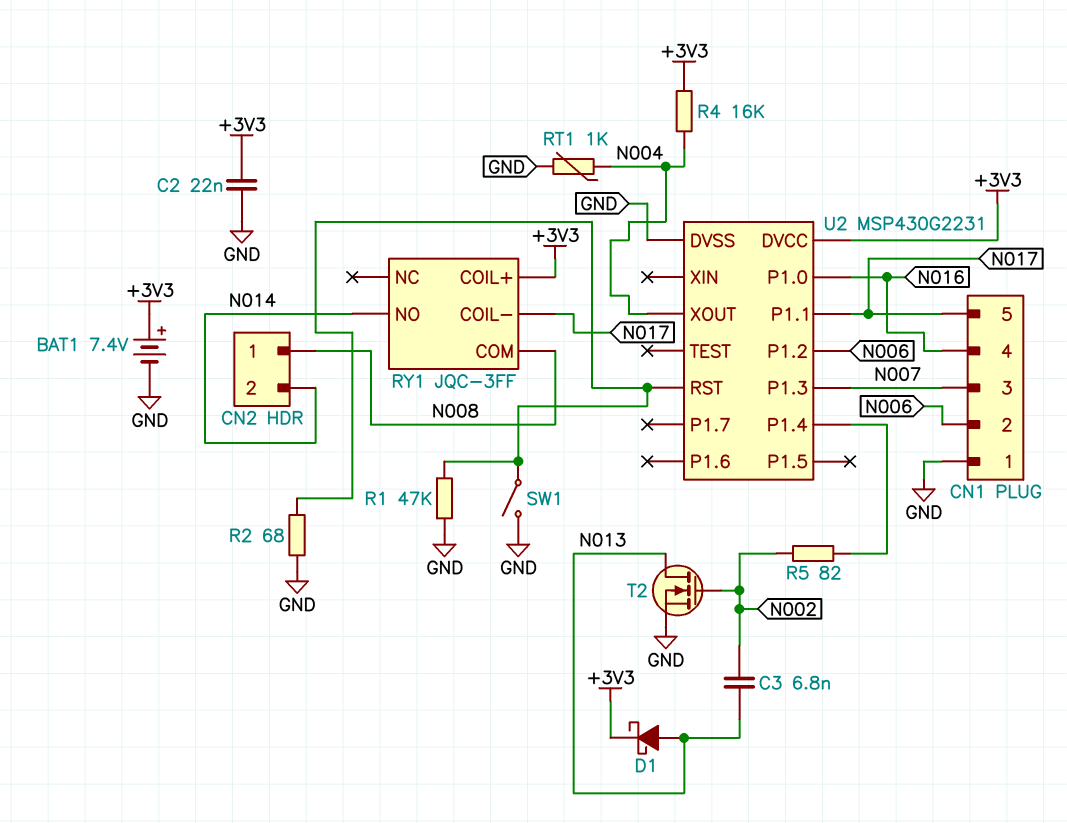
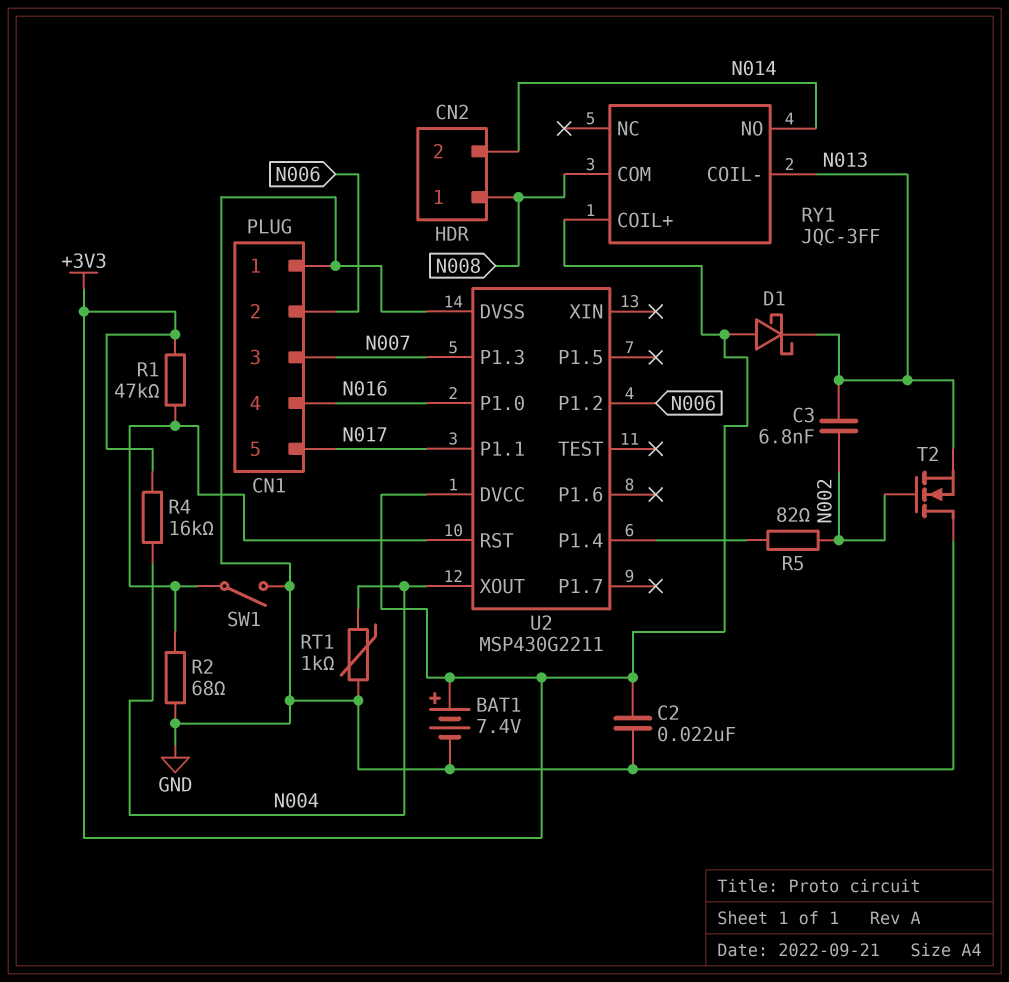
D1: schottky (A N013, K +3V3) -> schottky (A +3V3, K N013)
R1: 47k (GND, U2/RST) -> 47k (+3V3, U2/RST)
RY1 pin COIL-: N017 -> N013
T2: NMOS (G N002, D N013, S GND) -> NMOS (G N002, D GND, S N013)
U2: MSP430G2231 -> MSP430G2211

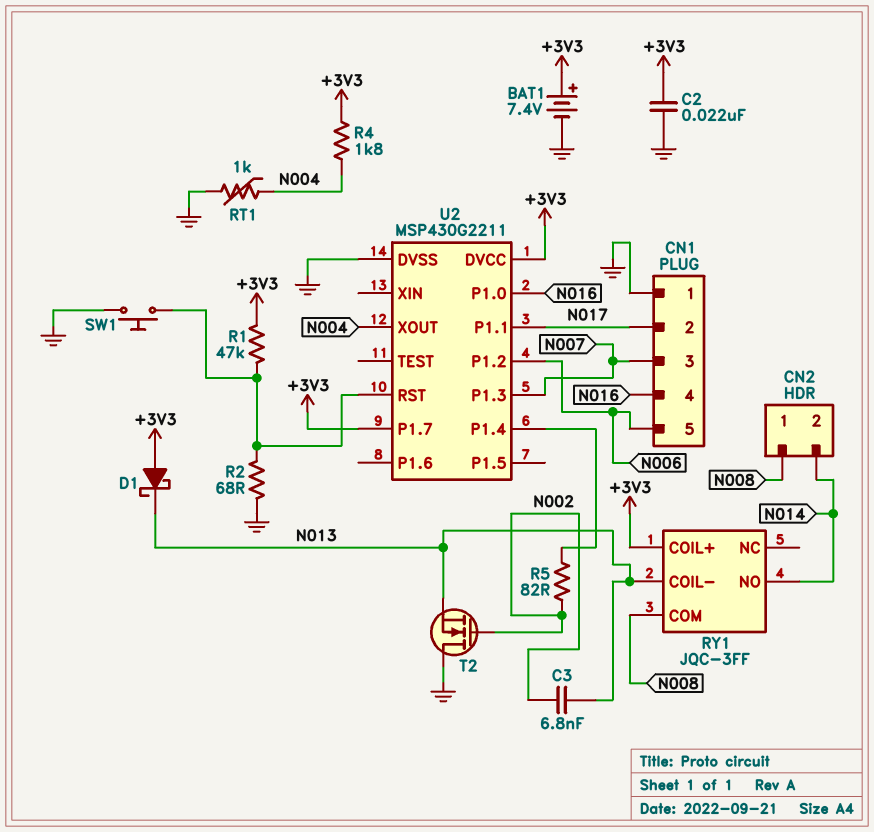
CN1 pin 2: N006 -> N017
CN1 pin 5: N017 -> N006
R4: 16k (+3V3, N004) -> 1.8k (+3V3, N004)
SW1: switch (GND, U2/RST) -> button (GND, U2/RST)
U2 pin P1.7: none -> +3V3

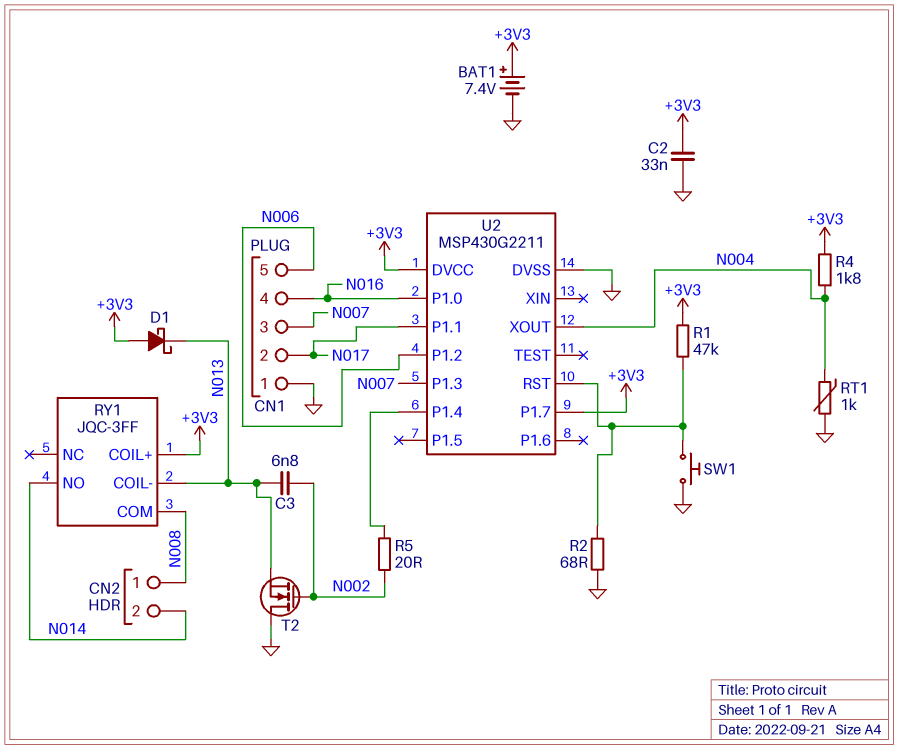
C2: 22nF (+3V3, GND) -> 33nF (+3V3, GND)
R5: 82 (N002, U2/P1.4) -> 20 (N002, U2/P1.4)

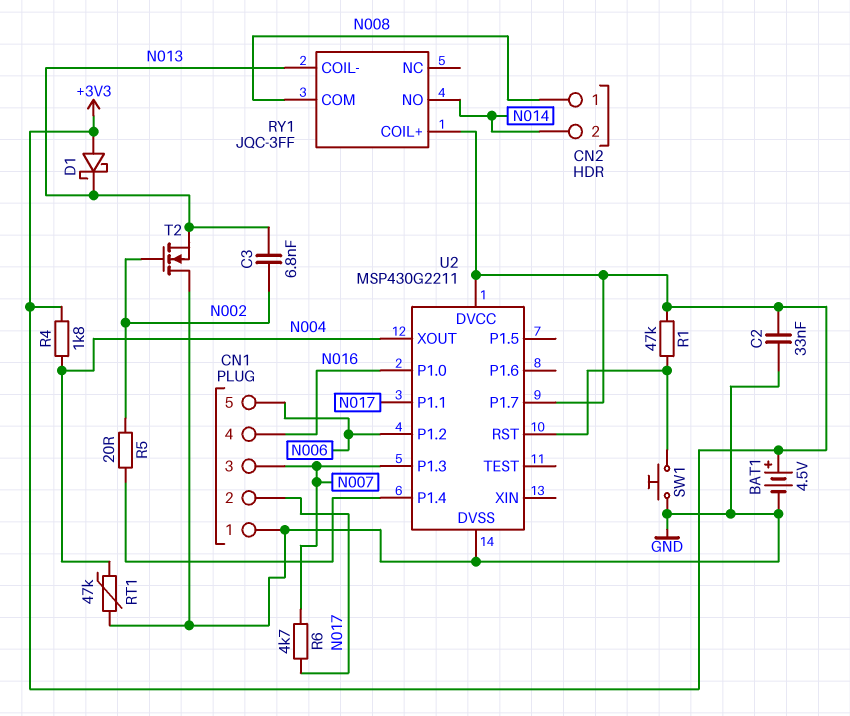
BAT1: 7.4V (plus +3V3, minus GND) -> 4.5V (plus +3V3, minus GND)
R2: 68 (GND, U2/RST) -> none
R6: none -> 4.7k (N007, N017)
RT1: 1k (GND, N004) -> 47k (GND, N004)

